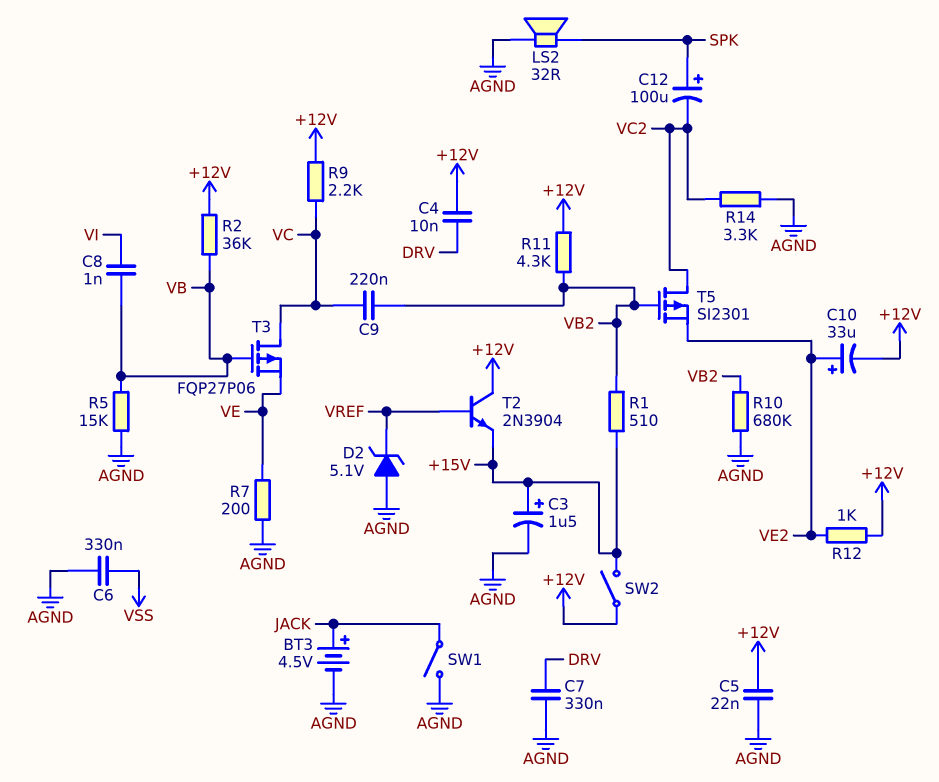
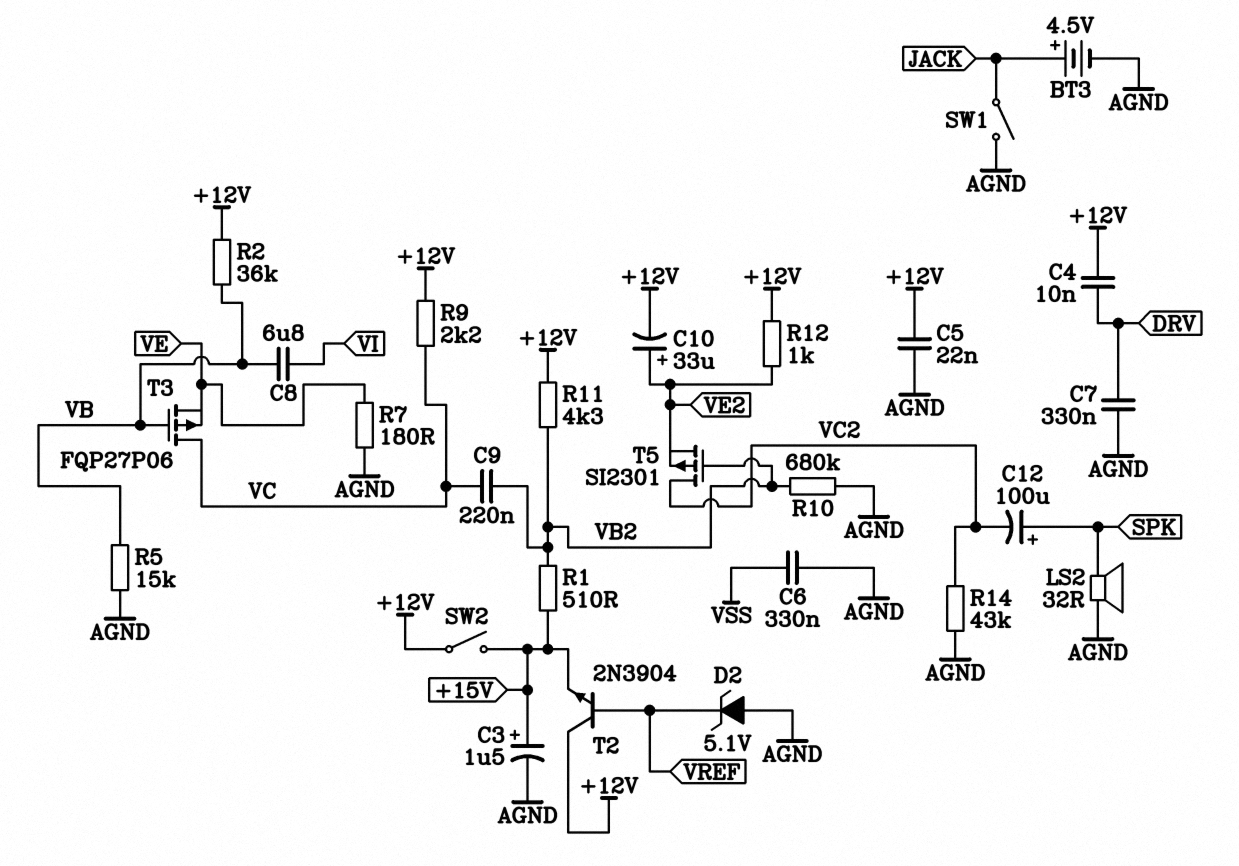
C8: 1nF (VB, VI) -> 6.8uF (VB, VI)
R7: 200 (AGND, VE) -> 180 (AGND, VE)
R14: 3.3k (AGND, VC2) -> 43k (AGND, VC2)

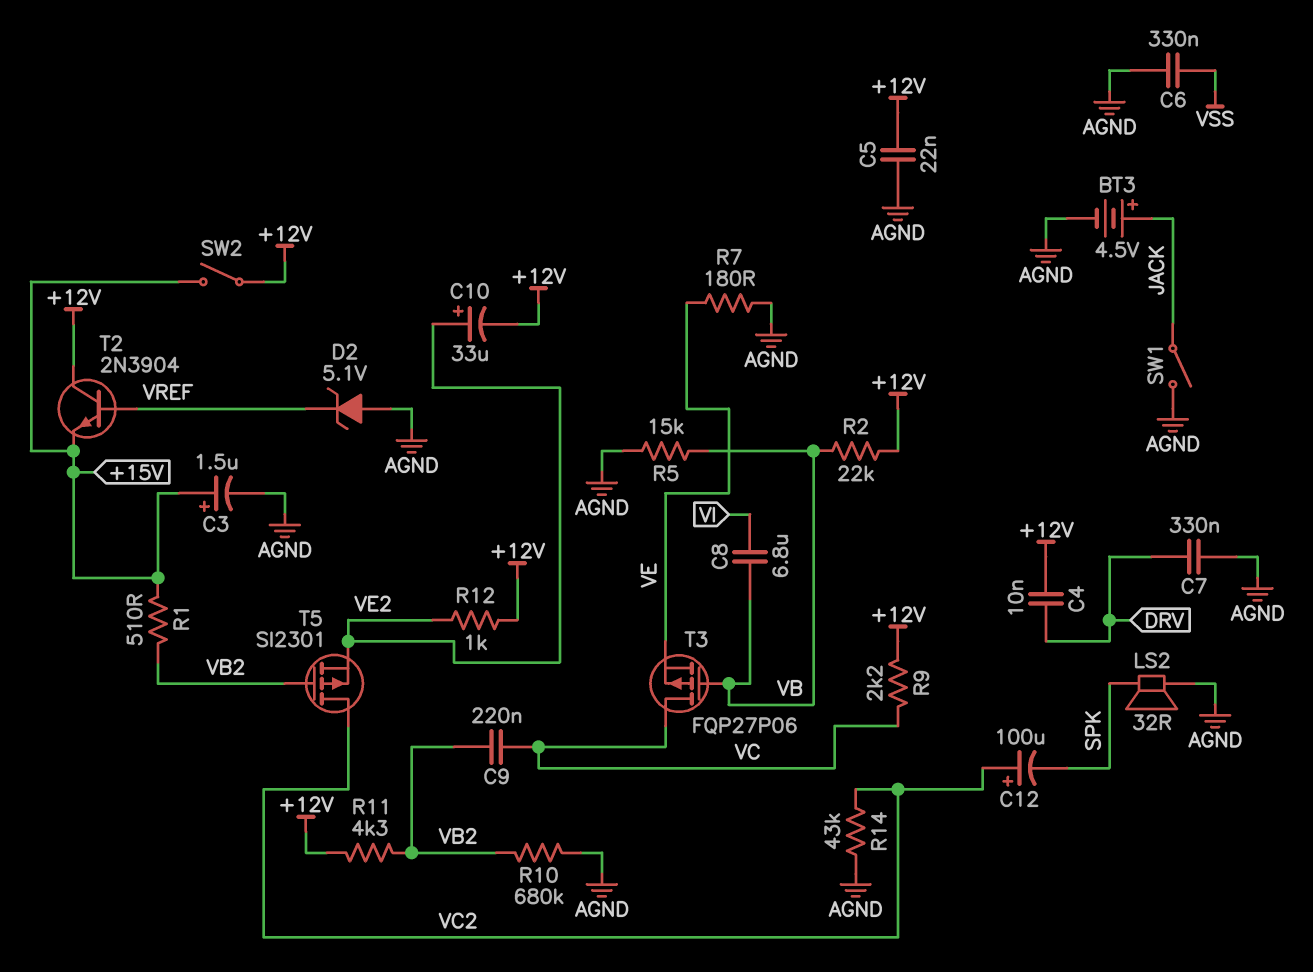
C12: 100uF (plus SPK, minus VC2) -> 100uF (plus VC2, minus SPK)
R2: 36k (+12V, VB) -> 22k (+12V, VB)

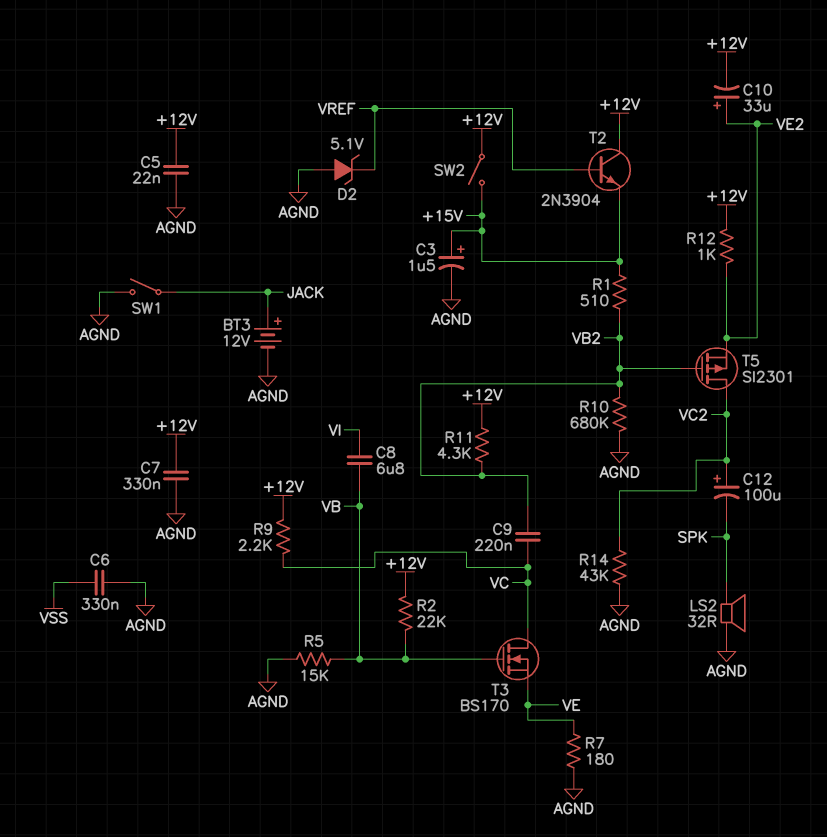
BT3: 4.5V (plus JACK, minus AGND) -> 12V (plus JACK, minus AGND)
C4: 10nF (+12V, DRV) -> none
C7: 330nF (AGND, DRV) -> 330nF (+12V, AGND)
T3: PMOS FQP27P06 (G VB, D VC, S VE) -> NMOS BS170 (G VB, D VC, S VE)

